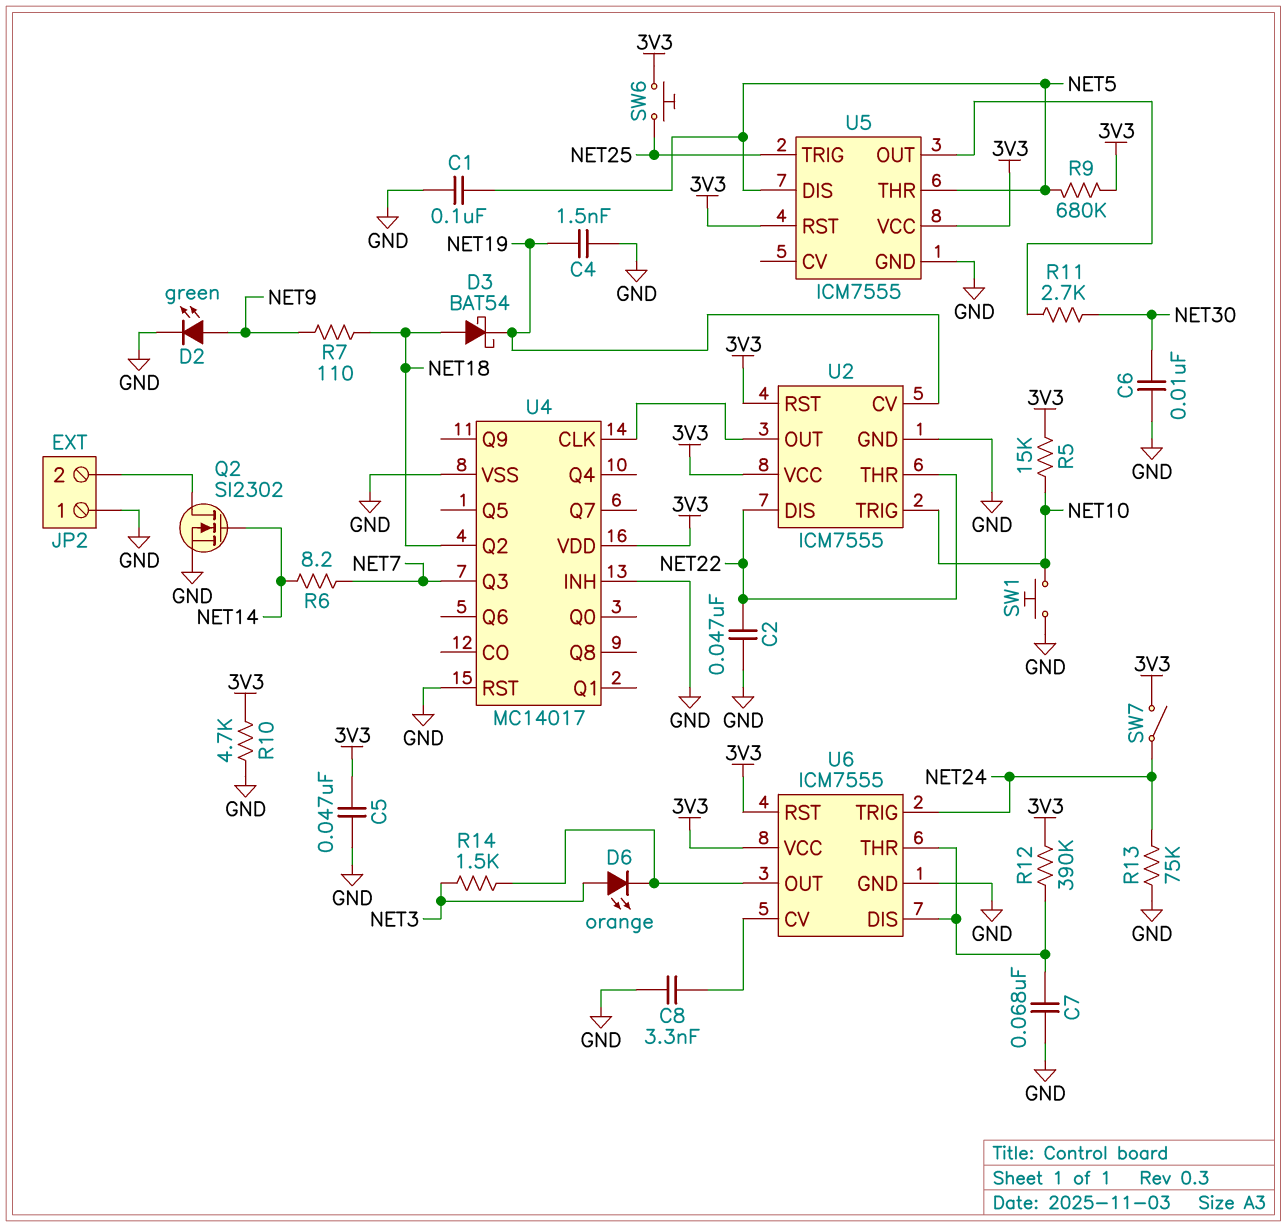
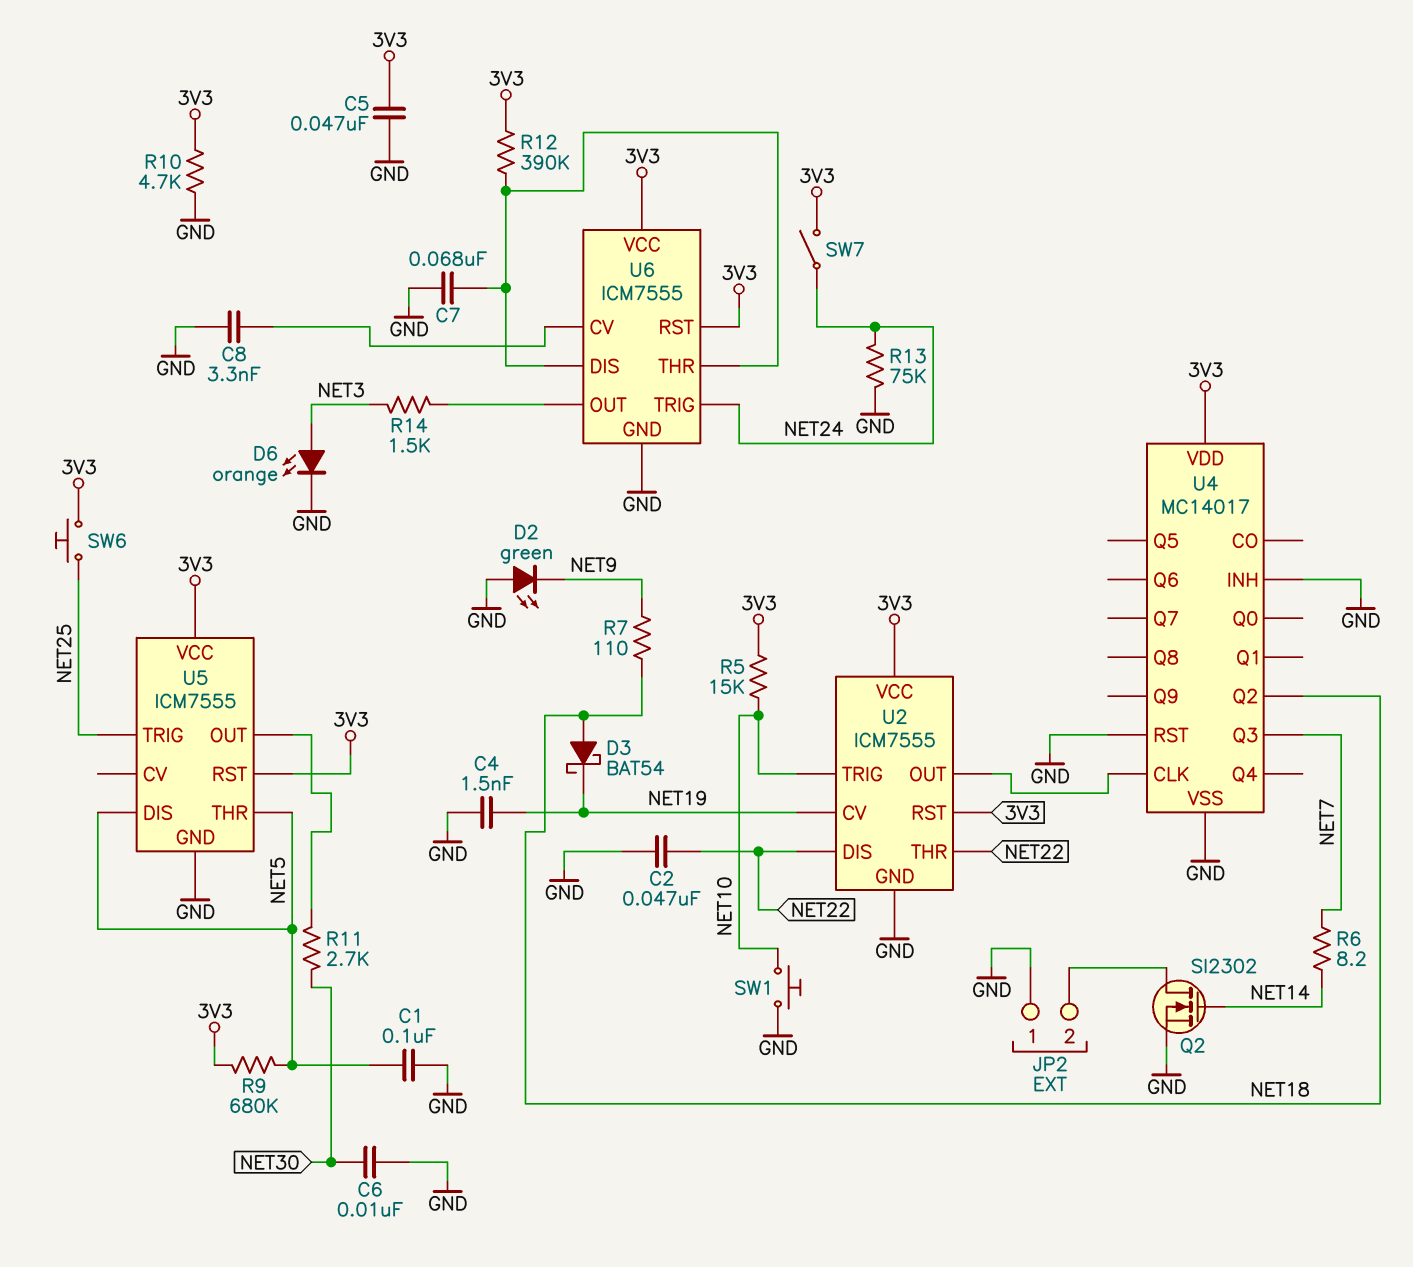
D2: LED green (A NET9, K GND) -> LED green (A GND, K NET9)
D6: LED orange (A NET3, K U6/OUT) -> LED orange (A NET3, K GND)

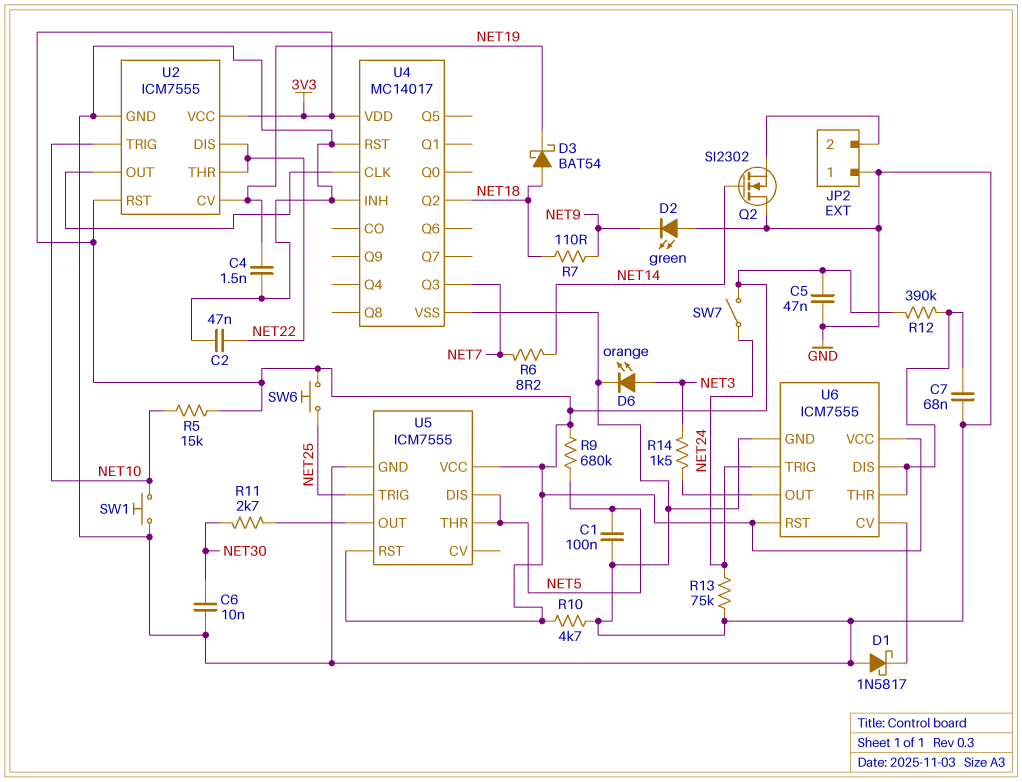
C8: 3.3nF (GND, U6/CV) -> none
D1: none -> schottky 1N5817 (A GND, K U6/CV)
Q2: NMOS SI2302 (G NET14, D JP2/2, S GND) -> NMOS SI2302 (G NET14, D GND, S JP2/2)

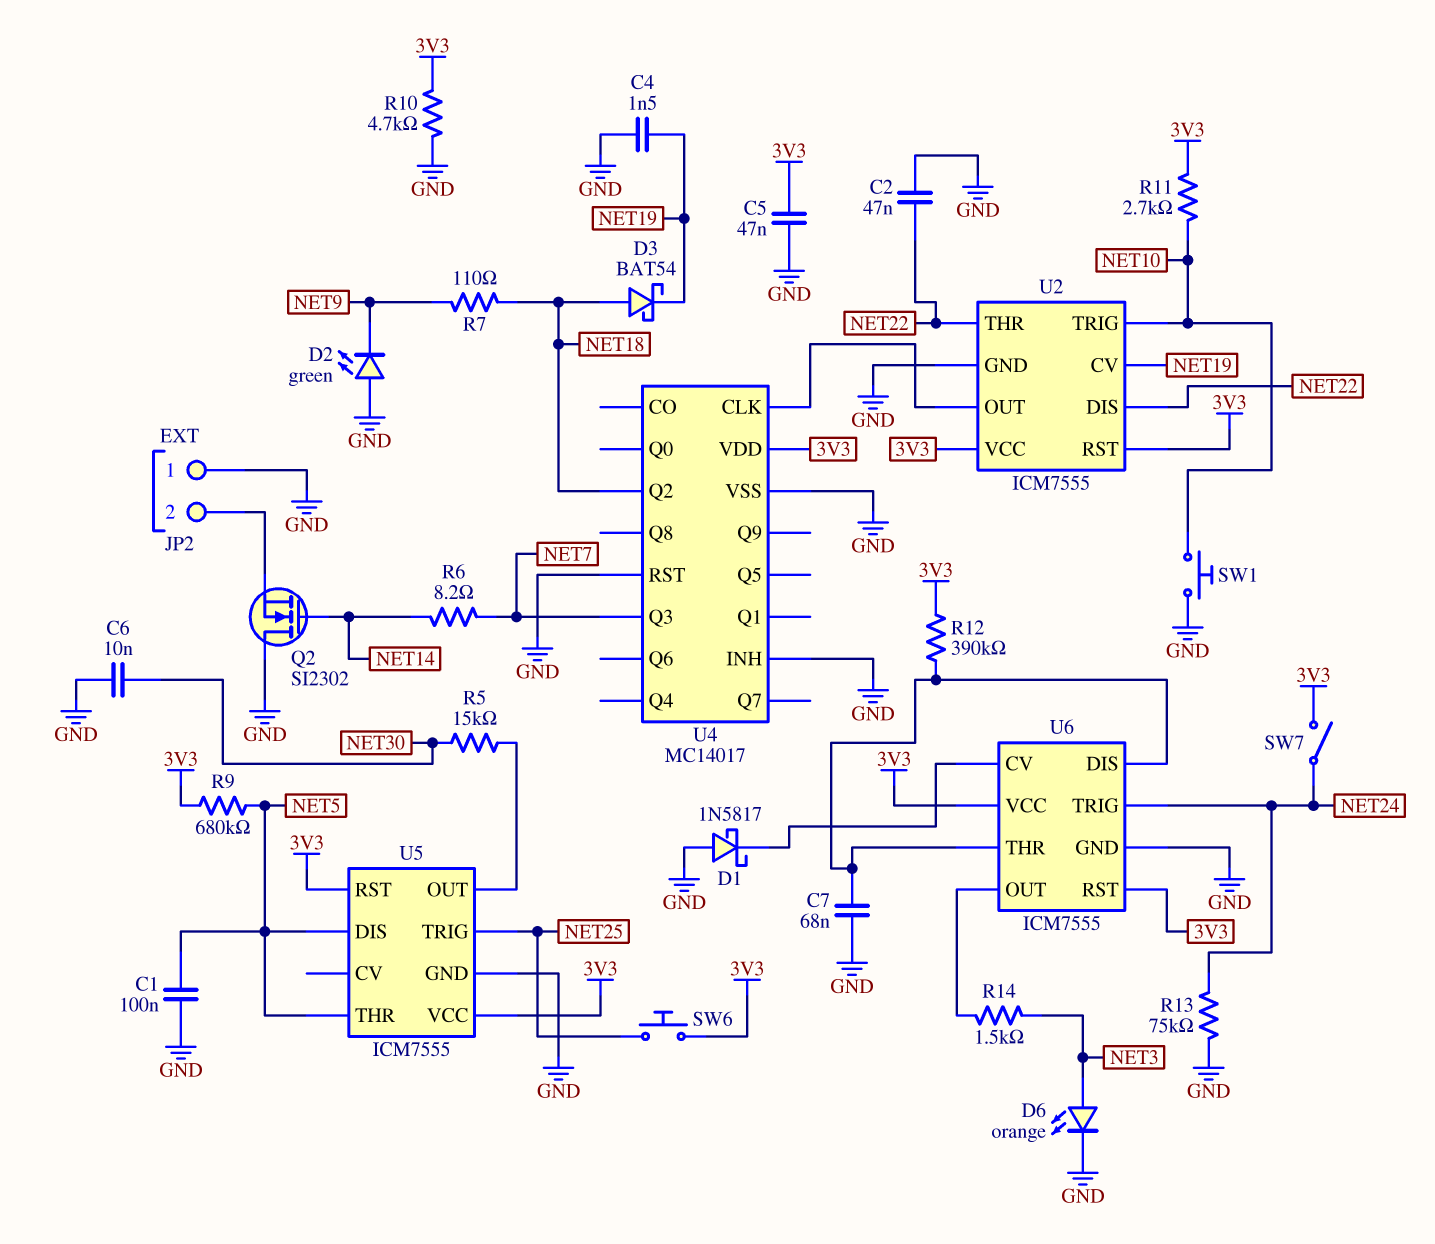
R5: 15k (3V3, NET10) -> 15k (NET30, U5/OUT)
R11: 2.7k (NET30, U5/OUT) -> 2.7k (3V3, NET10)

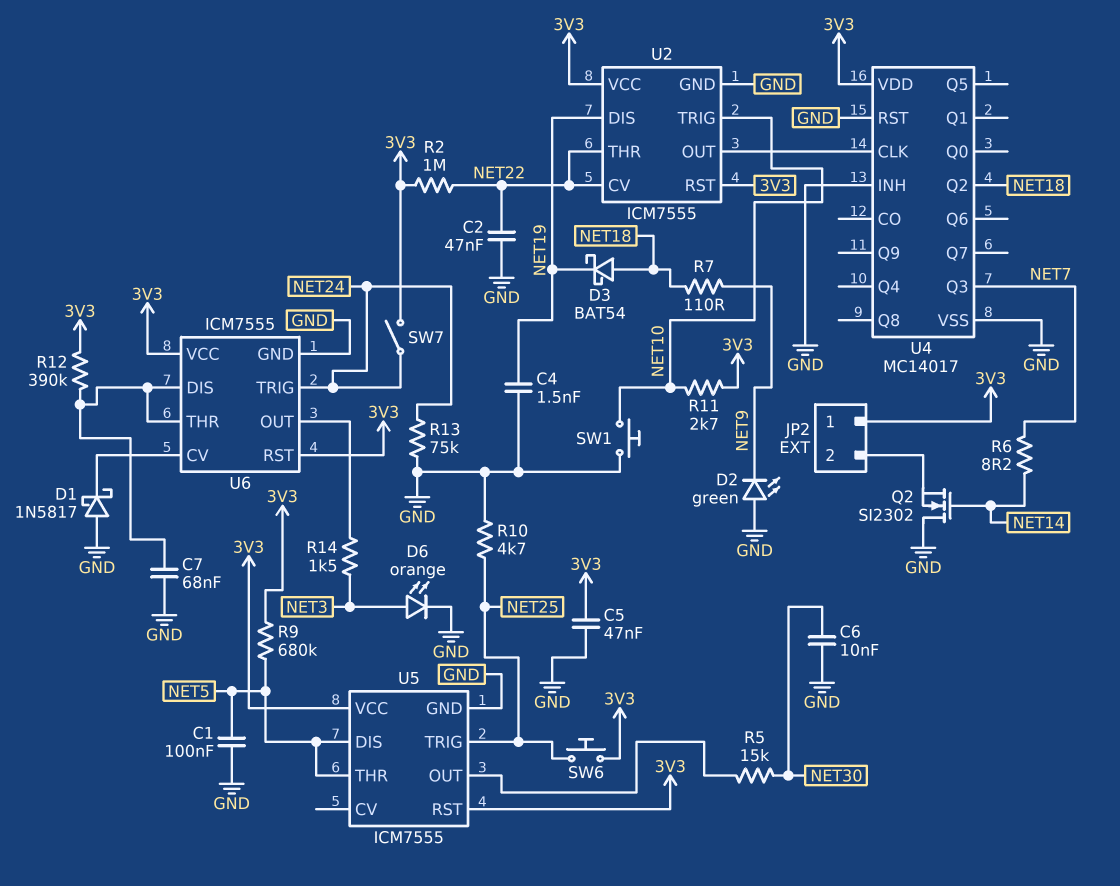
JP2 pin 1: GND -> 3V3
R2: none -> 1M (3V3, NET22)
R10: 4.7k (3V3, GND) -> 4.7k (GND, NET25)
U2 pin CV: NET19 -> NET22
U2 pin DIS: NET22 -> NET19

